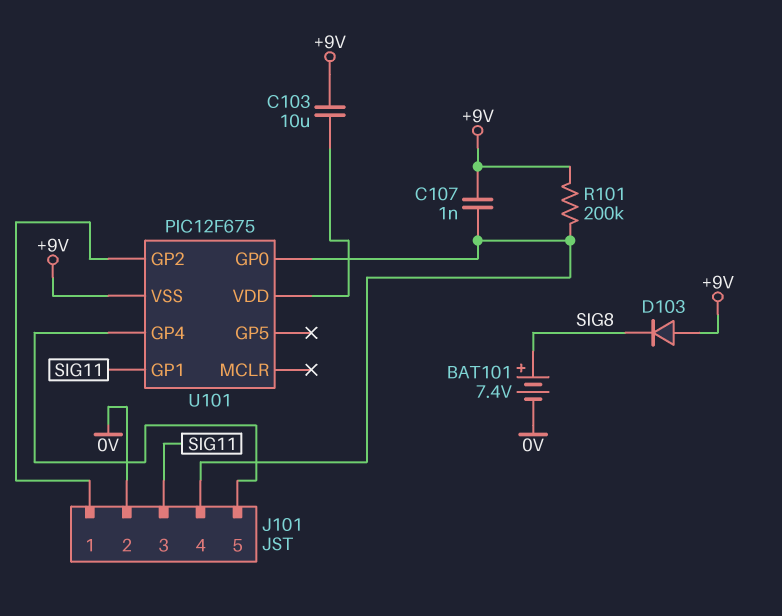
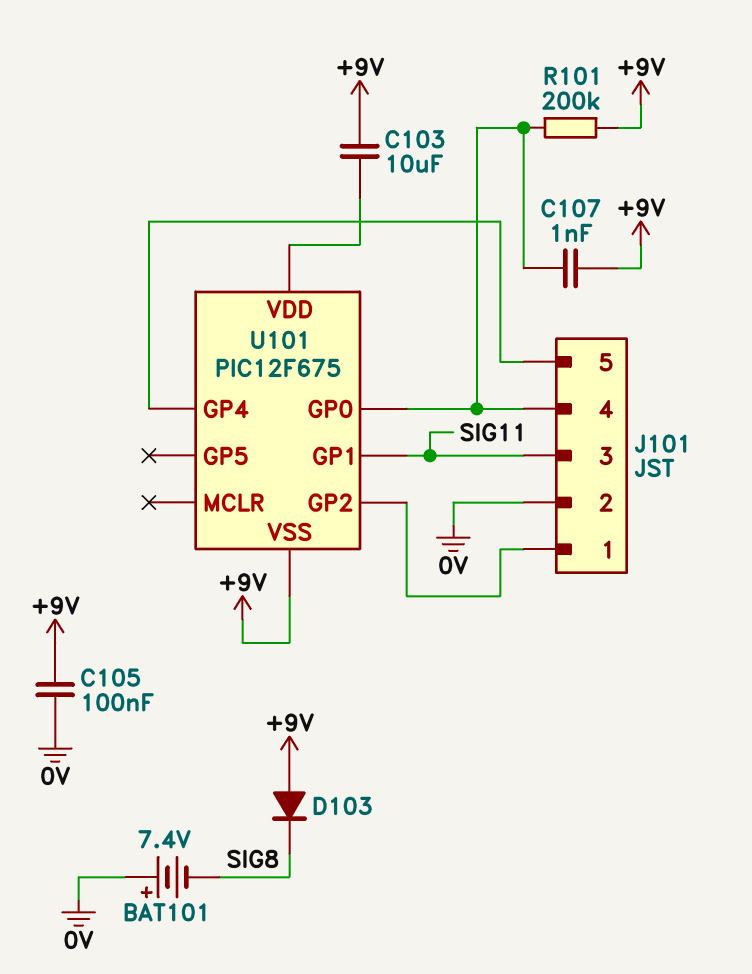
BAT101: 7.4V (plus SIG8, minus 0V) -> 7.4V (plus 0V, minus SIG8)
C105: none -> 100nF (+9V, 0V)

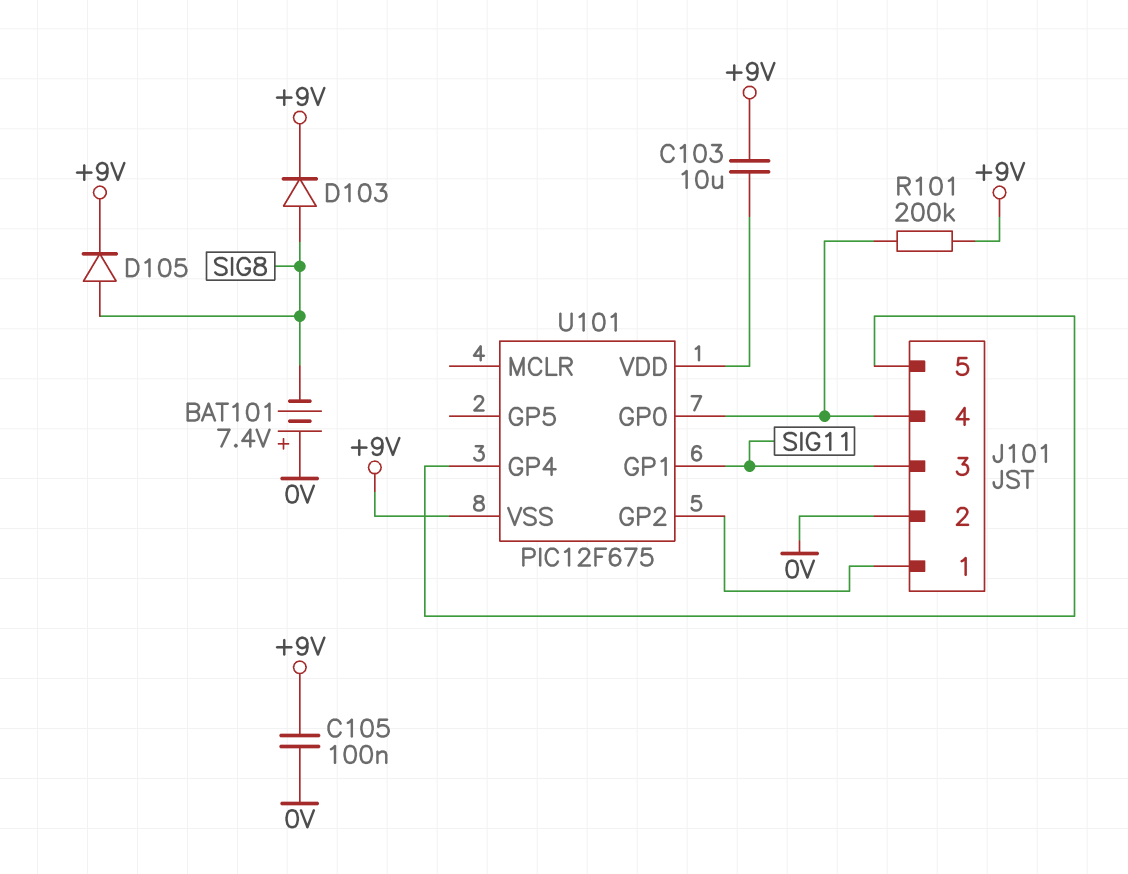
C107: 1nF (+9V, J101/4) -> none
D103: diode (A +9V, K SIG8) -> diode (A SIG8, K +9V)
D105: none -> diode (A SIG8, K +9V)

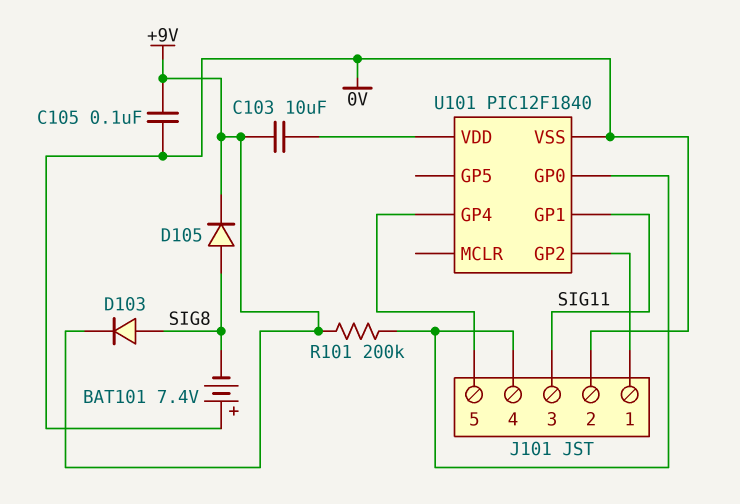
U101: PIC12F675 -> PIC12F1840
U101 pin VSS: +9V -> 0V

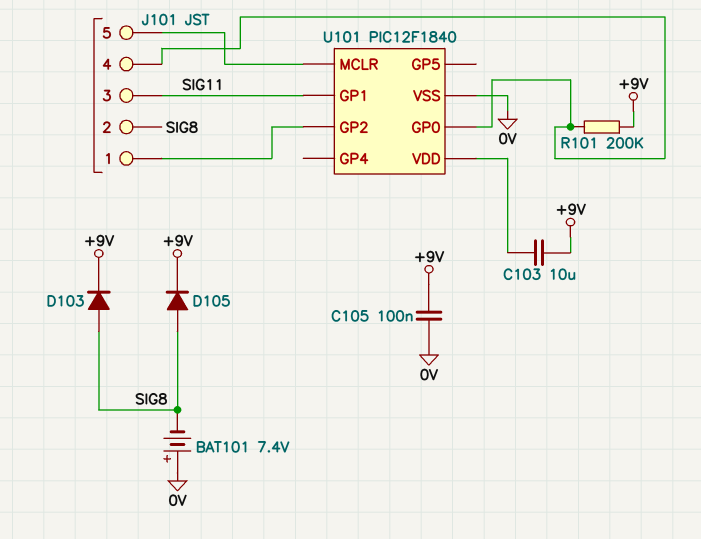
J101 pin 2: 0V -> SIG8
U101 pin GP4: J101/5 -> none
U101 pin MCLR: none -> J101/5

